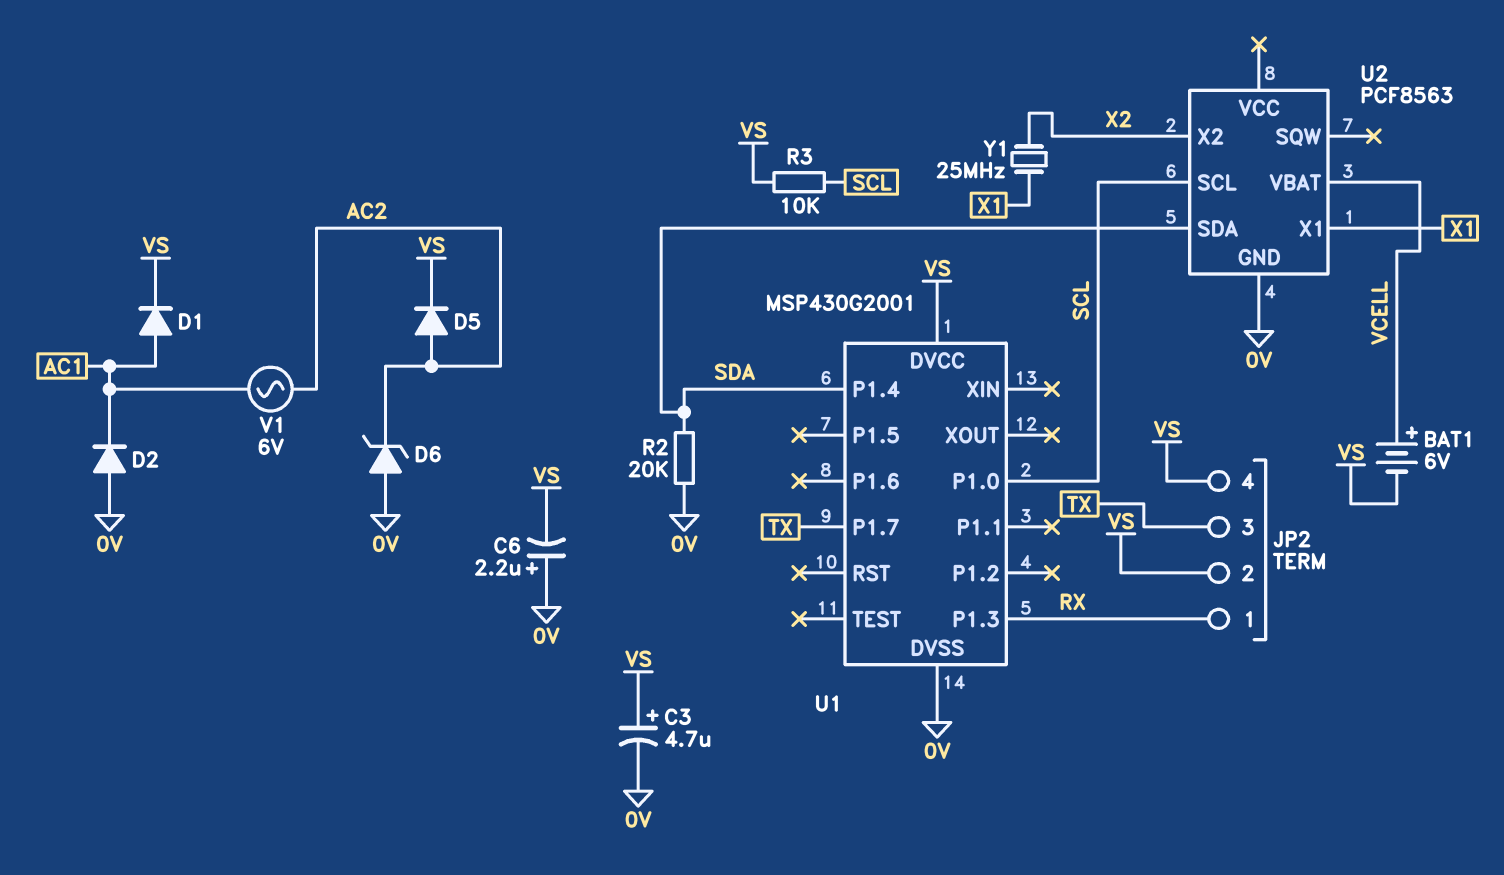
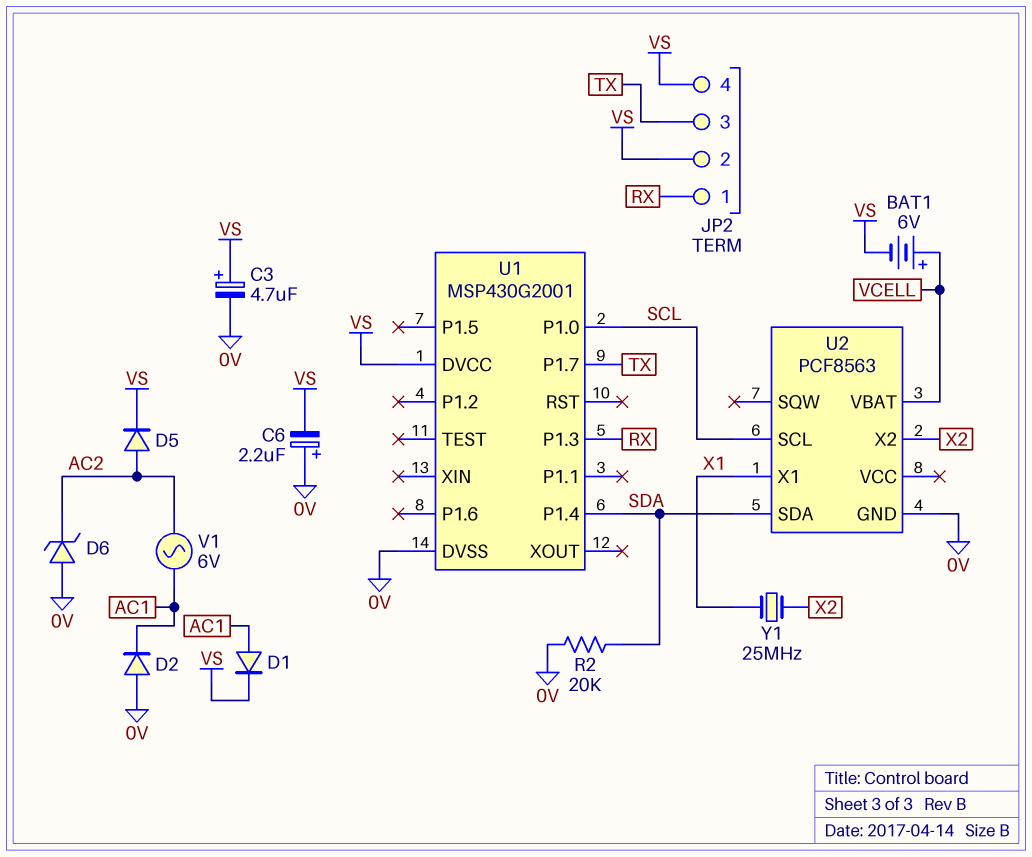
R3: 10k (SCL, VS) -> none

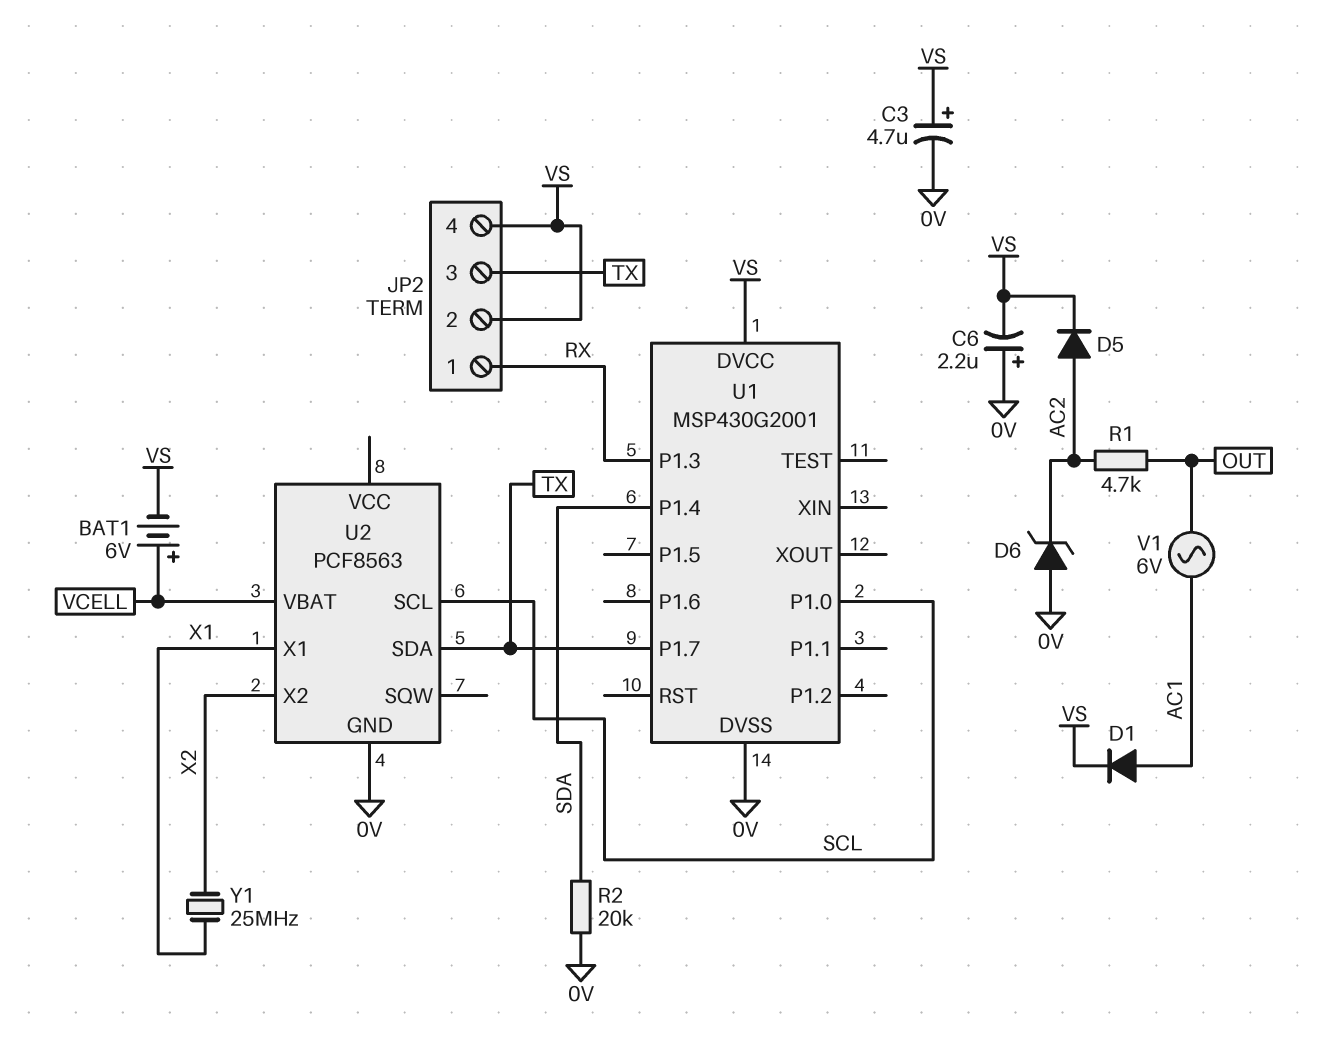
D2: diode (A 0V, K AC1) -> none
R1: none -> 4.7k (AC2, OUT)
U2 pin SDA: SDA -> TX
V1: AC 6V (AC1, AC2) -> AC 6V (AC1, OUT)

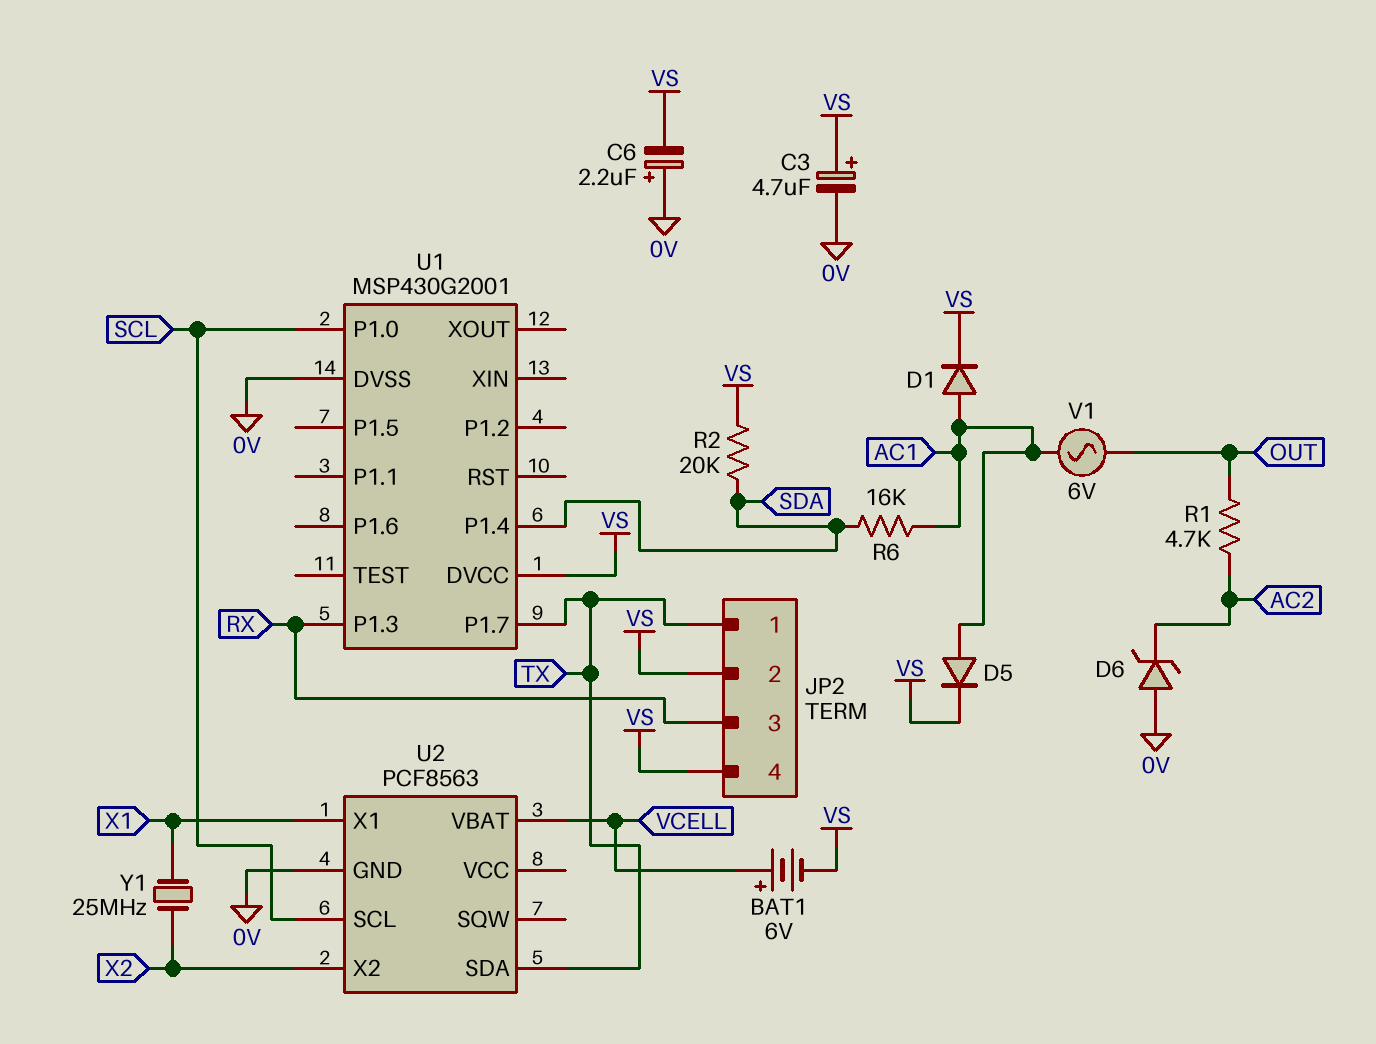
D5: diode (A AC2, K VS) -> diode (A AC1, K VS)
JP2 pin 1: RX -> TX
JP2 pin 3: TX -> RX
R2: 20k (0V, SDA) -> 20k (SDA, VS)
R6: none -> 16k (AC1, SDA)

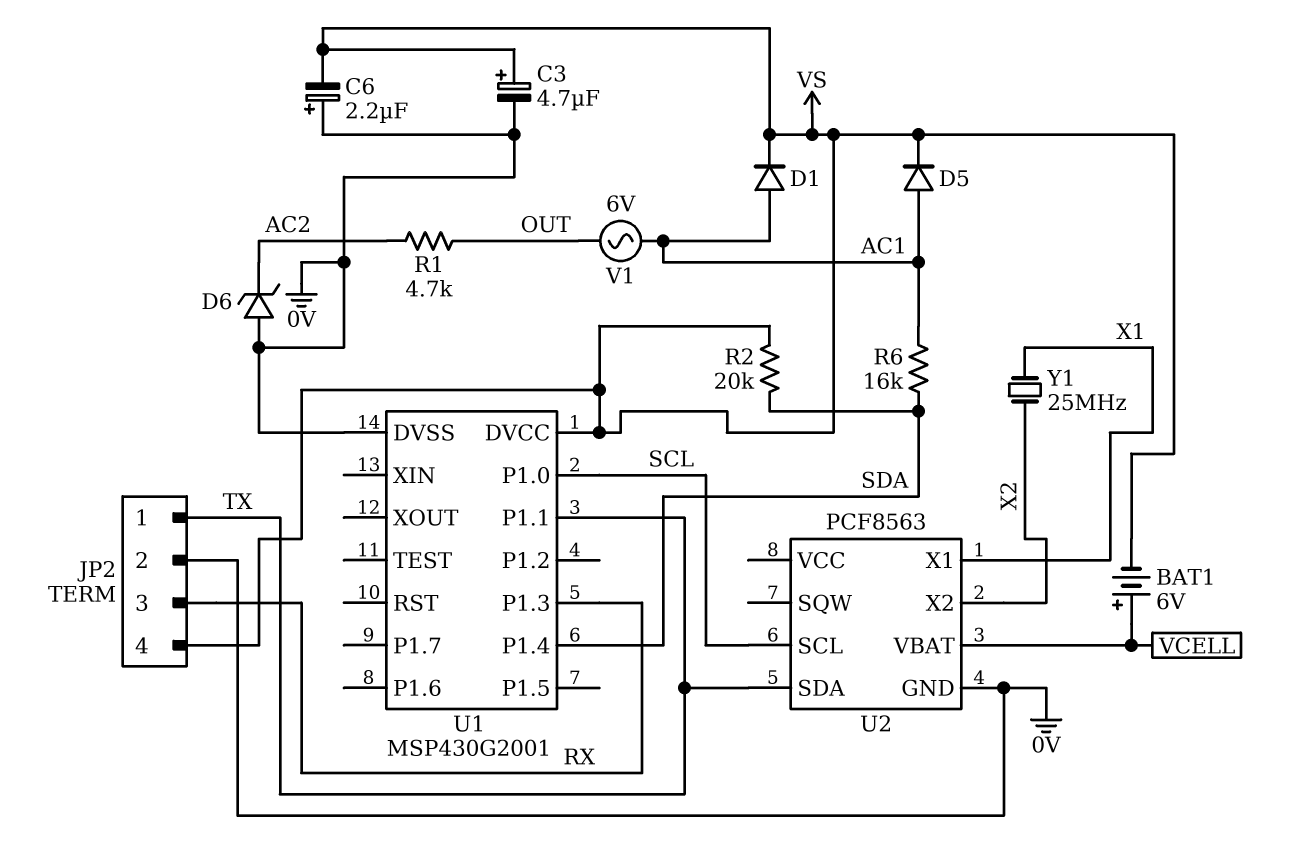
JP2 pin 2: VS -> 0V
U1 pin P1.1: none -> TX
U1 pin P1.7: TX -> none

